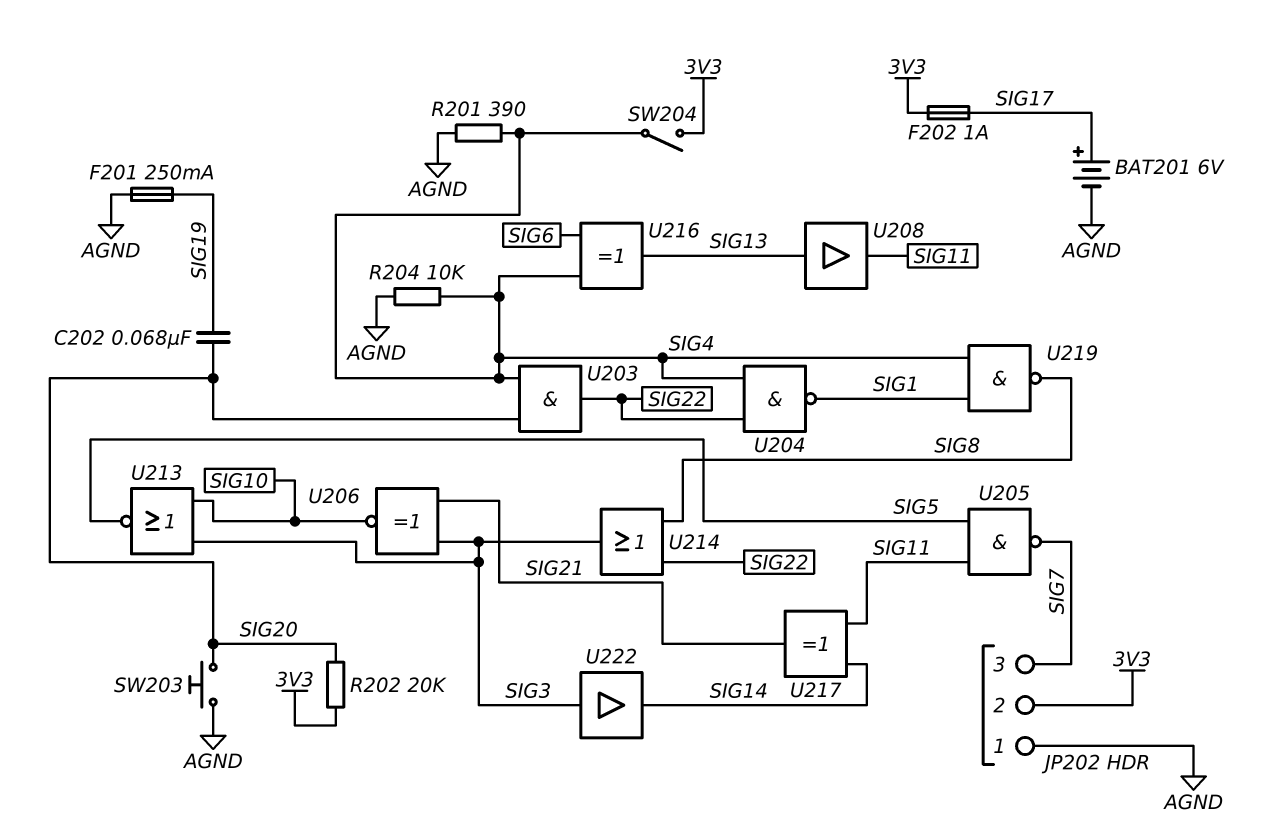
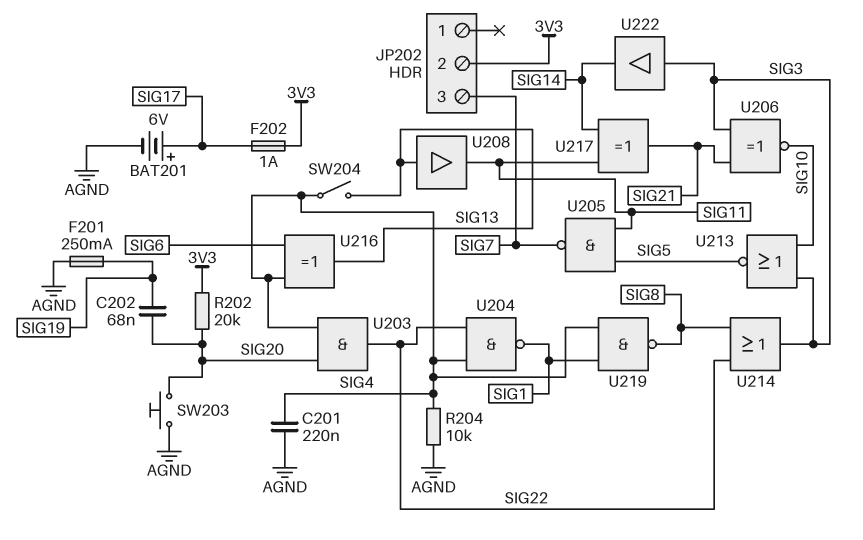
C201: none -> 220nF (AGND, SIG4)
JP202 pin 1: AGND -> none
R201: 390 (AGND, SIG4) -> none
SW204: switch (3V3, SIG4) -> switch (SIG4, SIG13)

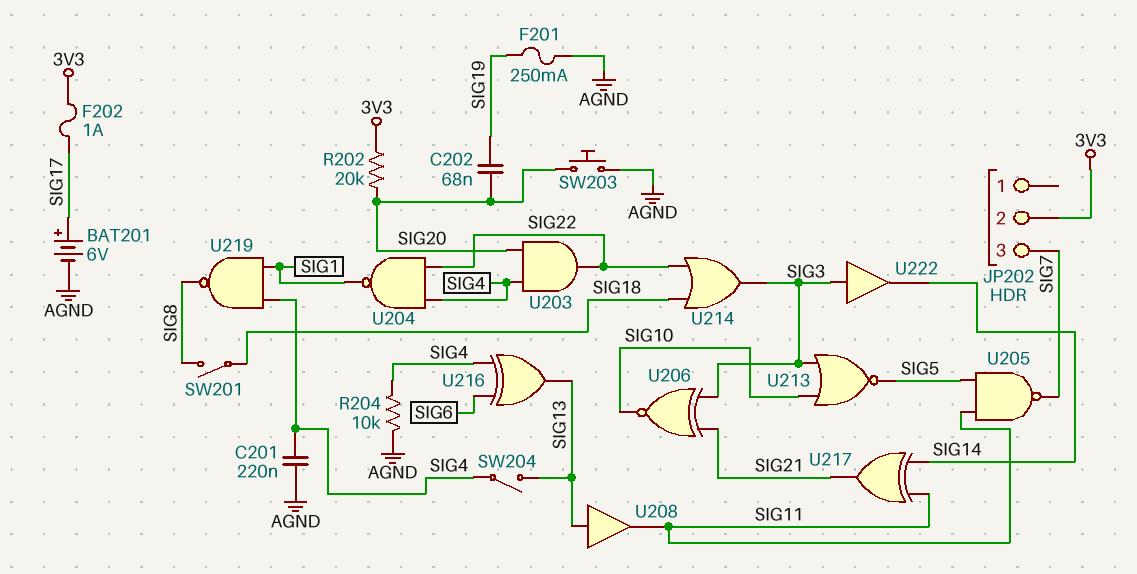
SW201: none -> switch (SIG8, SIG18)
U214: OR (in SIG8, in SIG22, out SIG3) -> OR (in SIG18, in SIG22, out SIG3)

